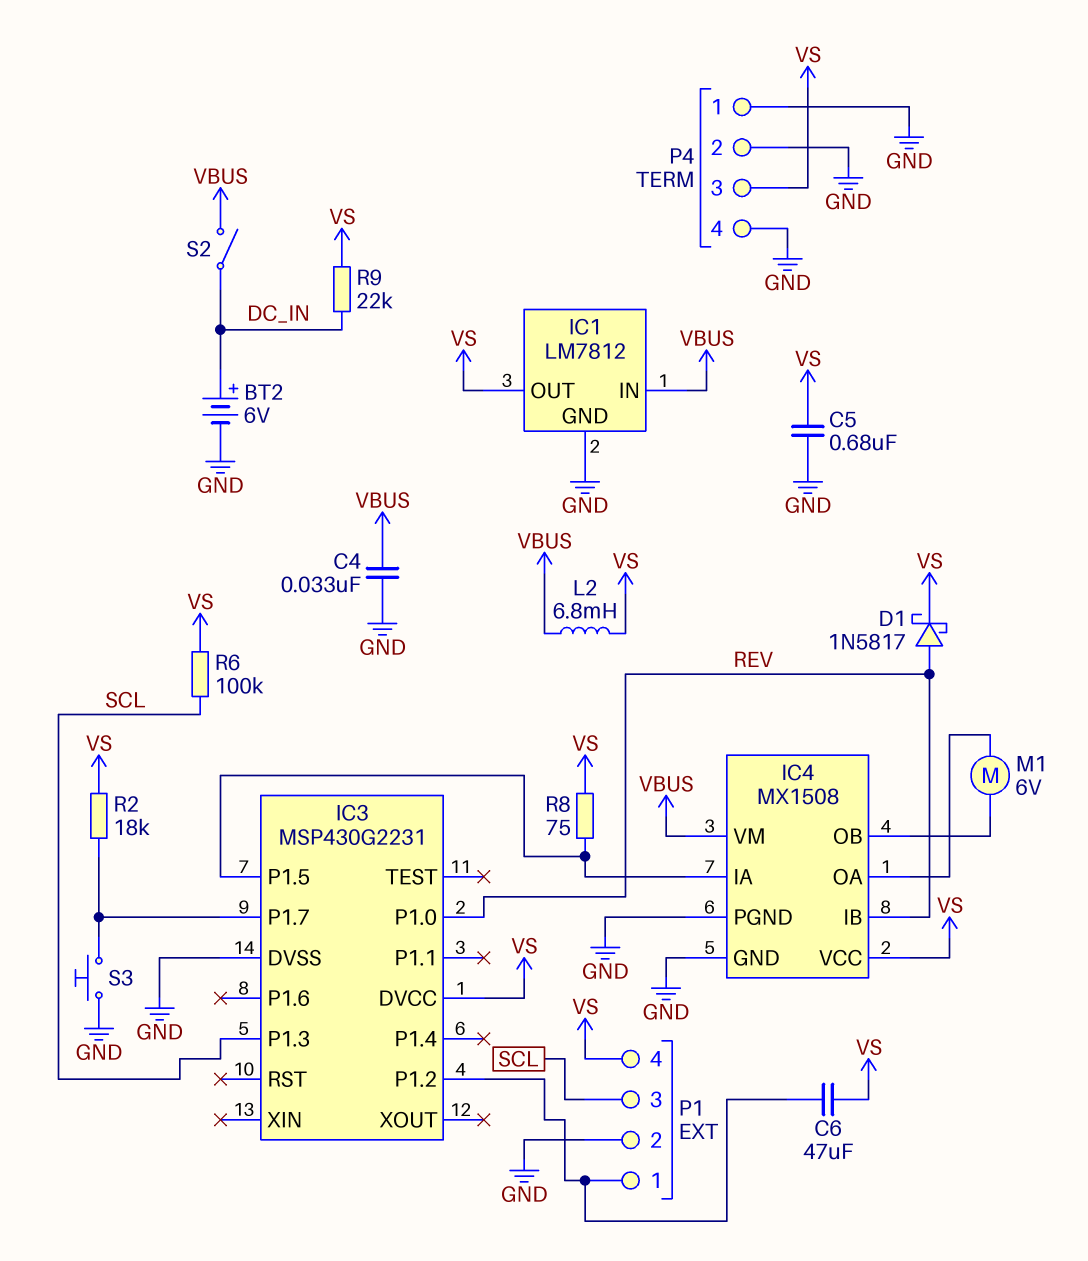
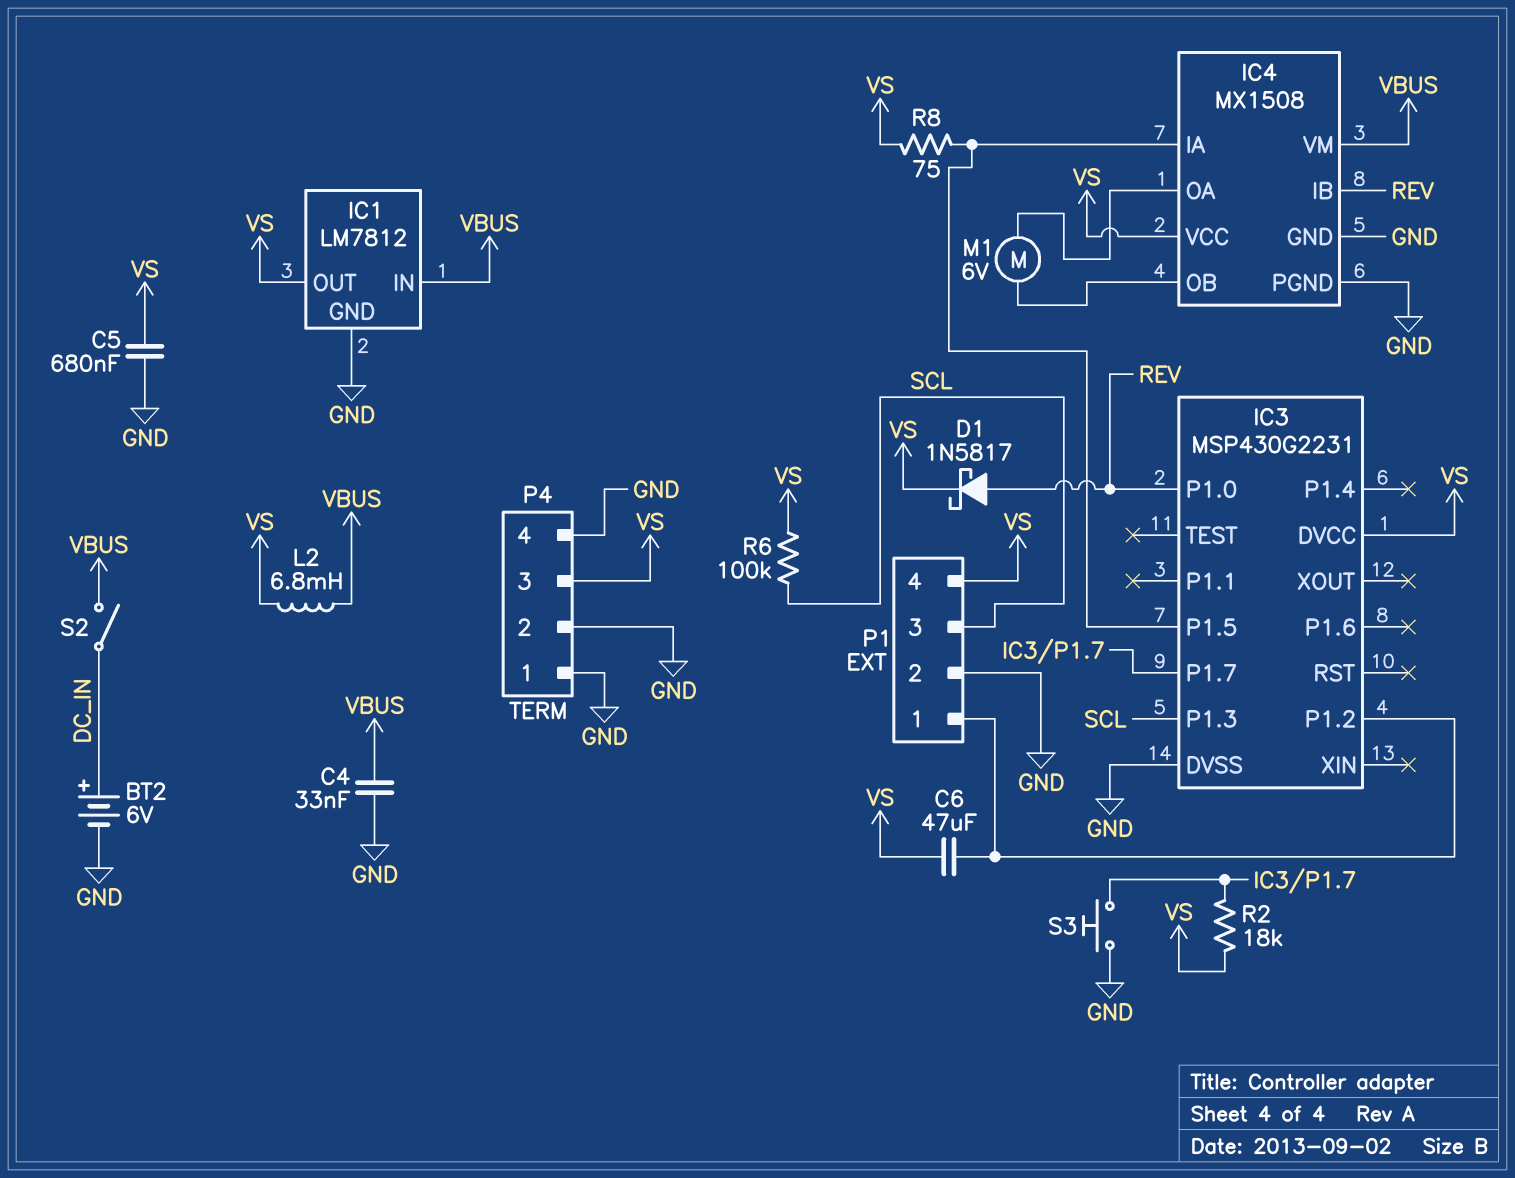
R9: 22k (DC_IN, VS) -> none

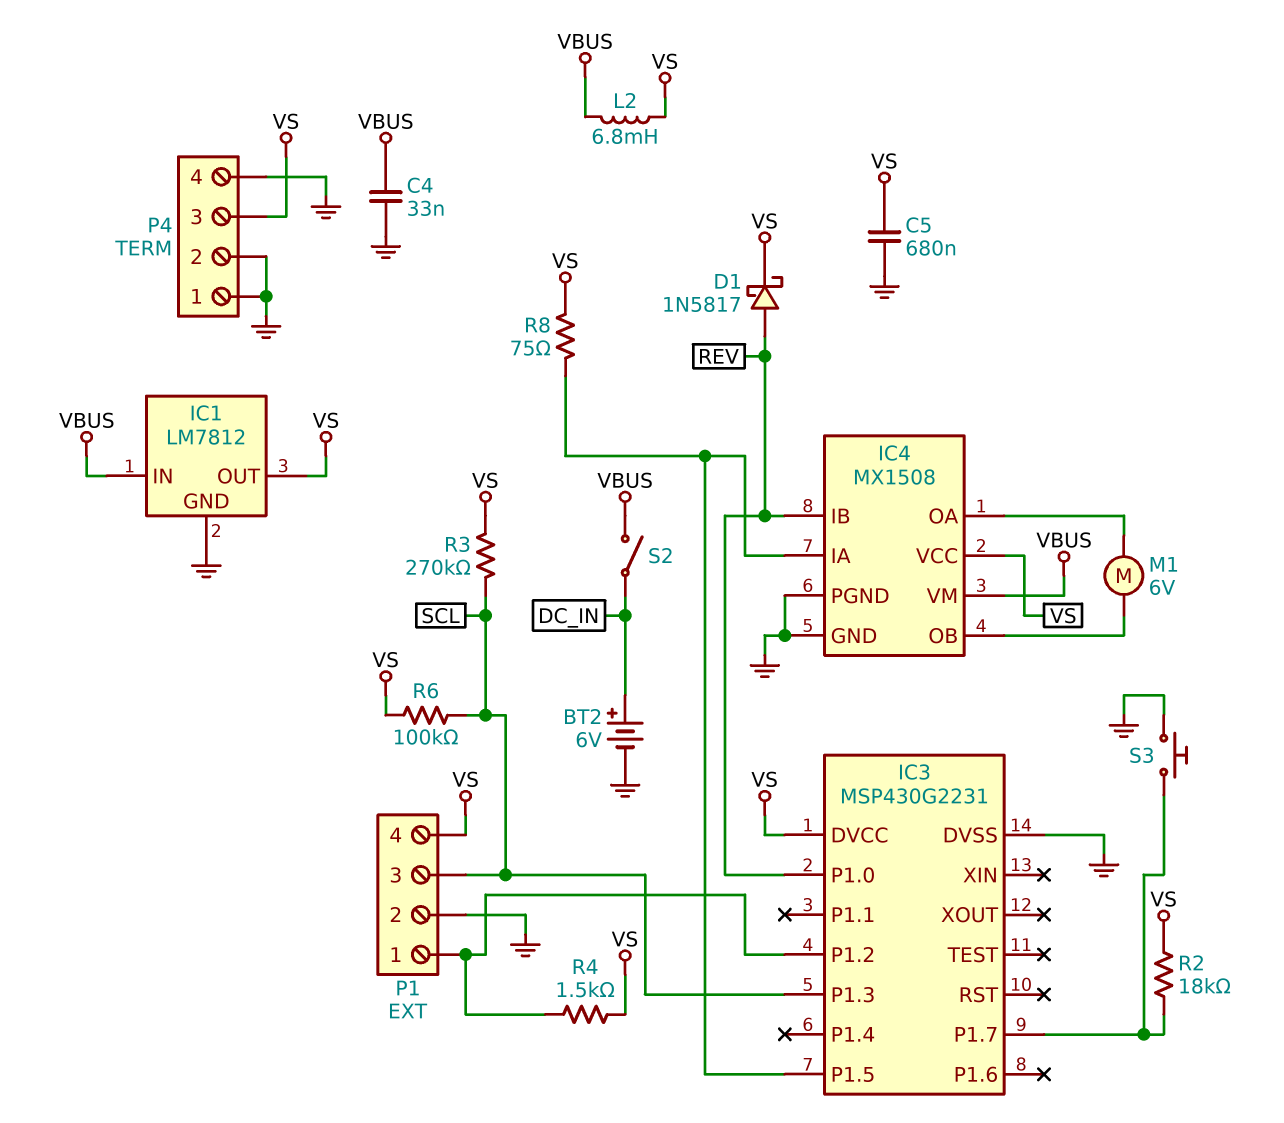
C6: 47uF (IC3/P1.2, VS) -> none
R3: none -> 270k (SCL, VS)
R4: none -> 1.5k (IC3/P1.2, VS)

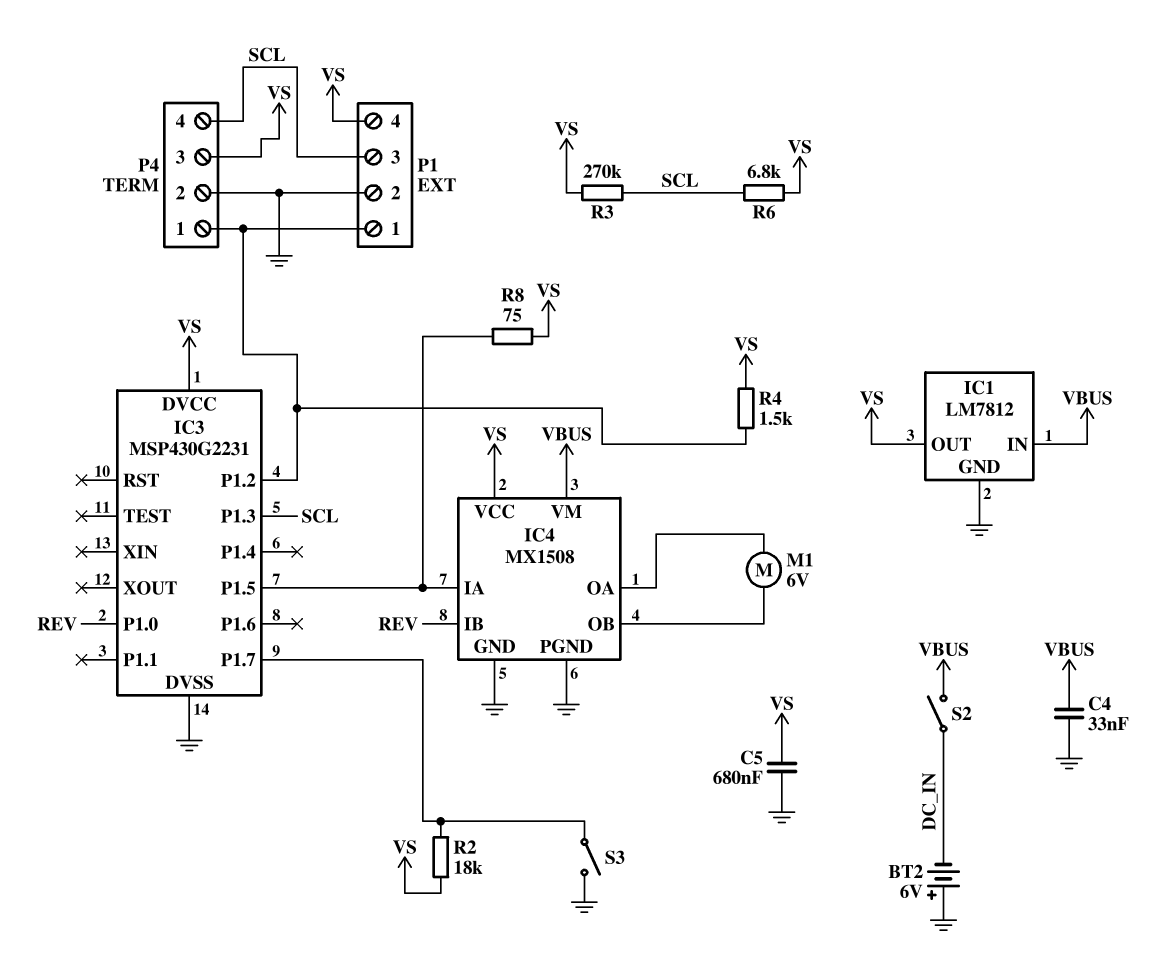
BT2: 6V (plus DC_IN, minus GND) -> 6V (plus GND, minus DC_IN)
D1: schottky 1N5817 (A REV, K VS) -> none
L2: 6.8mH (VBUS, VS) -> none
P4 pin 1: GND -> IC3/P1.2
P4 pin 4: GND -> SCL
R6: 100k (SCL, VS) -> 6.8k (SCL, VS)
S3: button (GND, IC3/P1.7) -> switch (GND, IC3/P1.7)

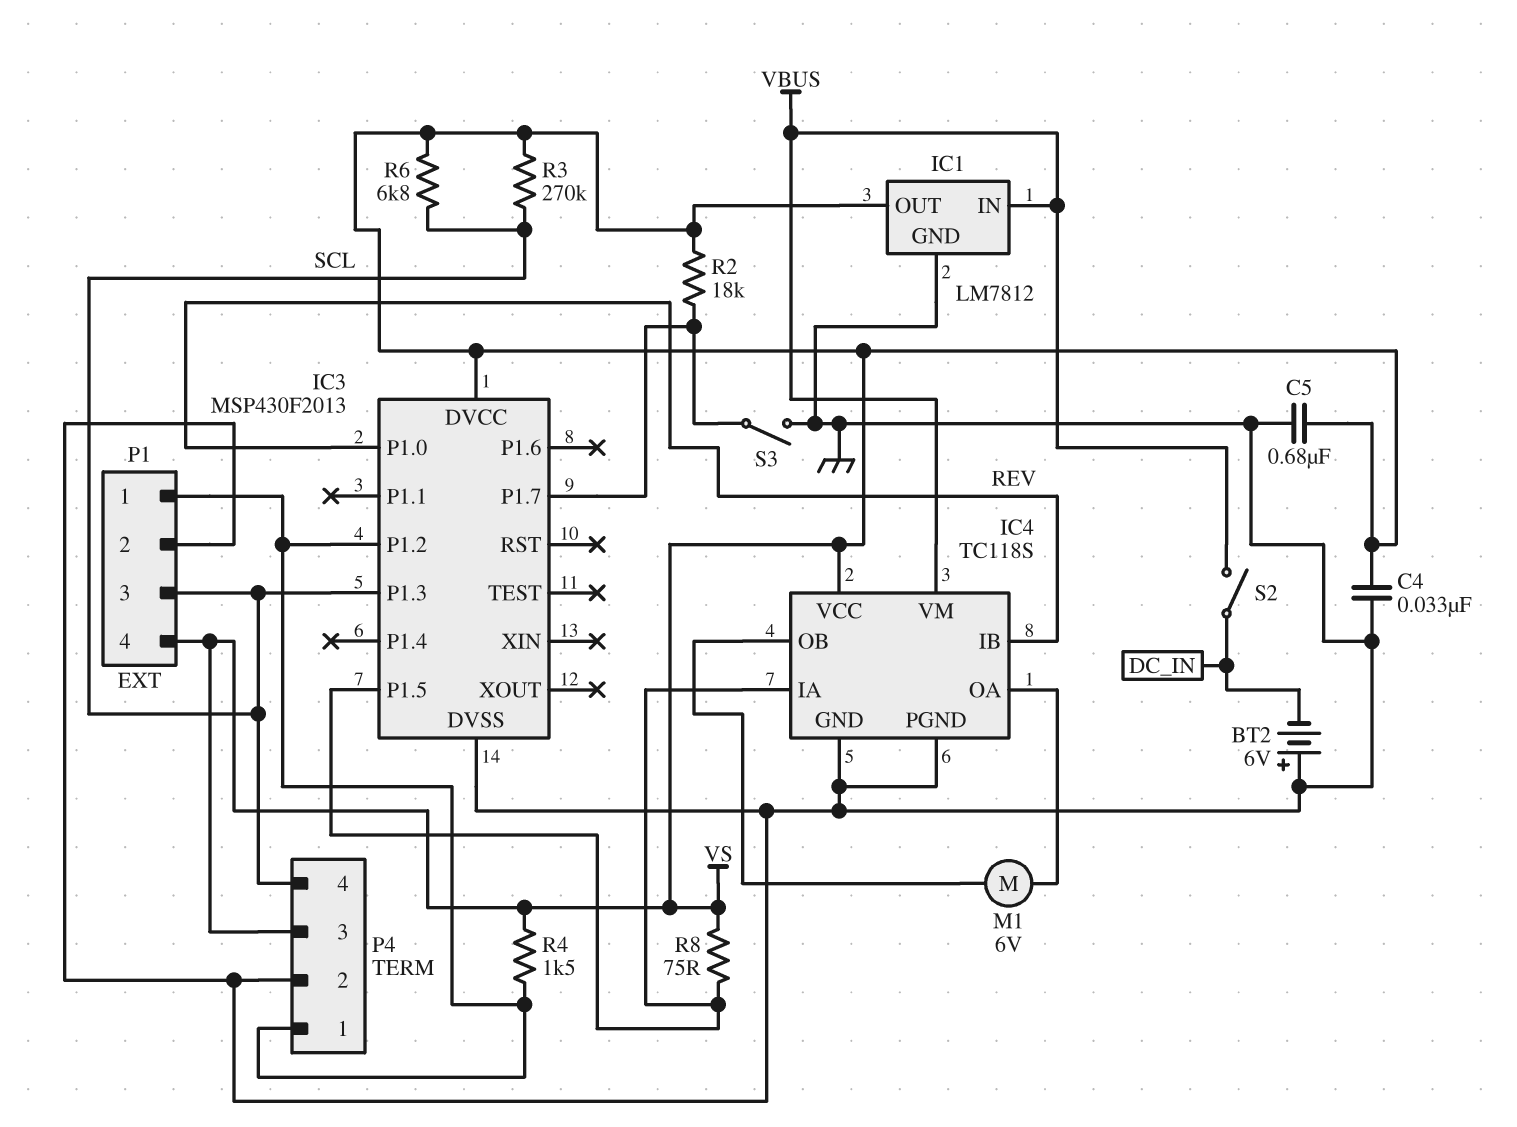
C4: 33nF (GND, VBUS) -> 33nF (GND, VS)
IC3: MSP430G2231 -> MSP430F2013
IC4: MX1508 -> TC118S

